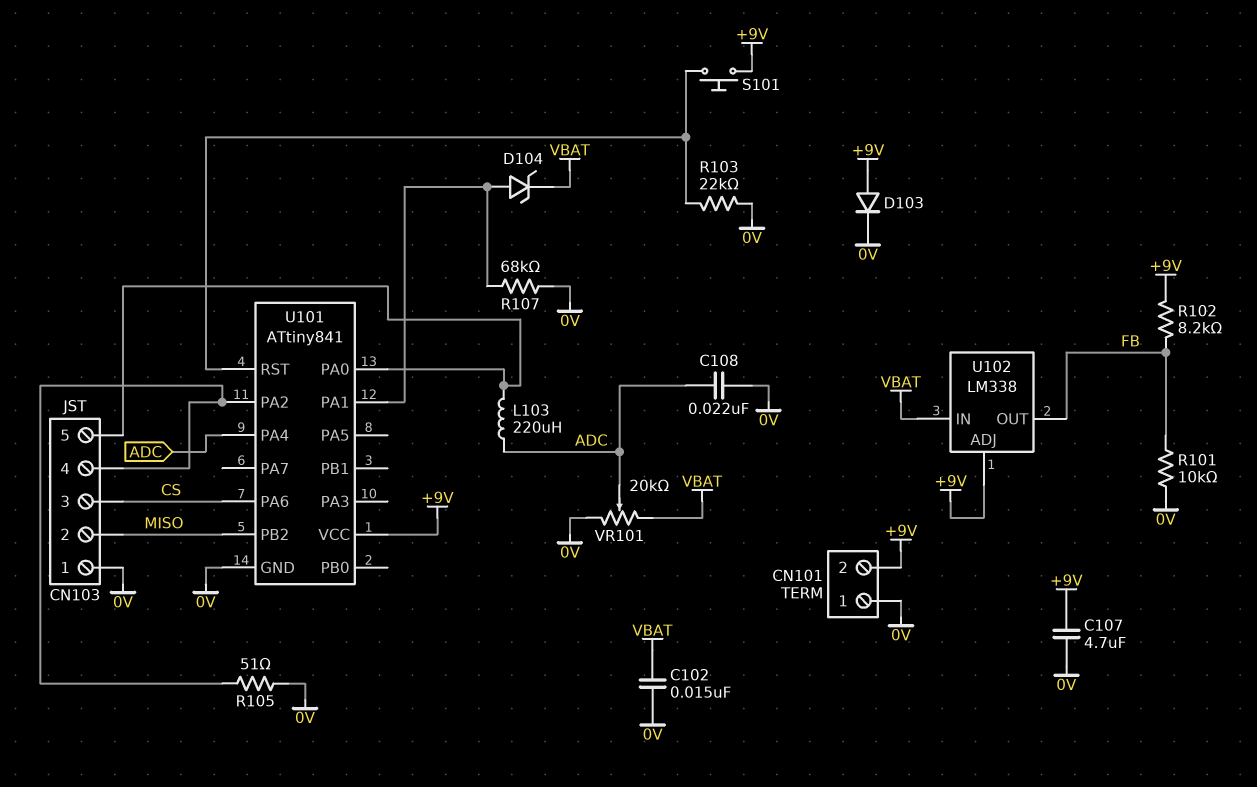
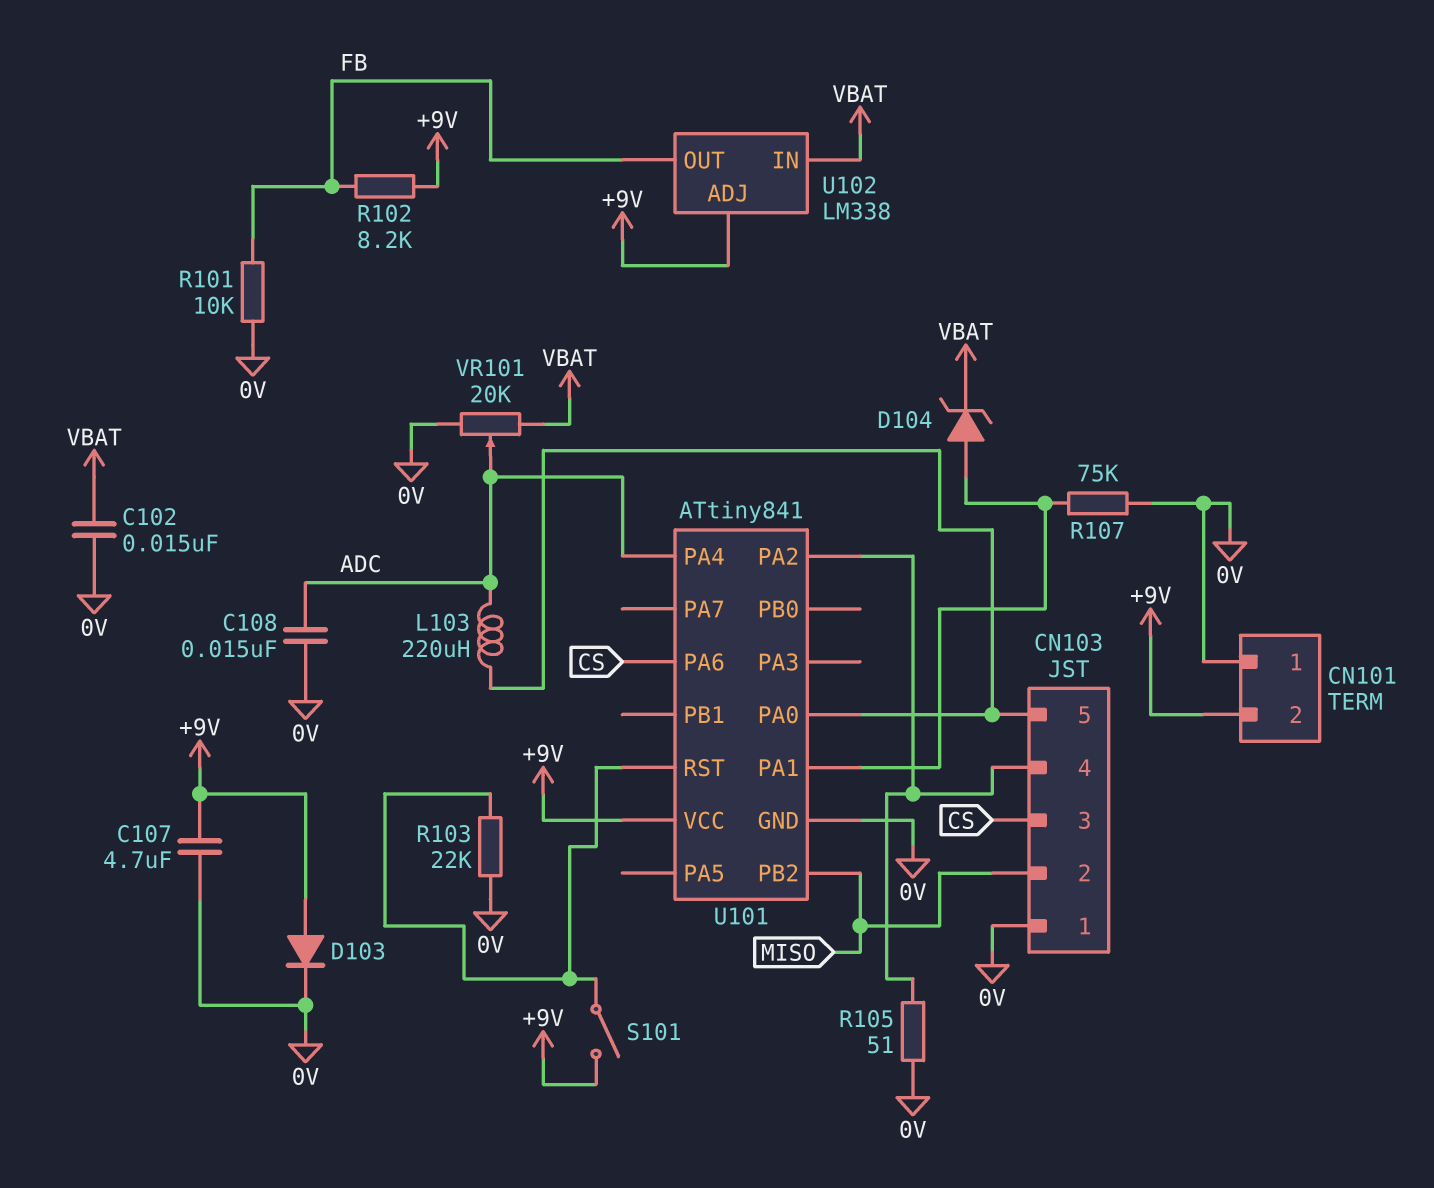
C108: 22nF (0V, ADC) -> 15nF (0V, ADC)
R107: 68k (0V, U101/PA1) -> 75k (0V, U101/PA1)
S101: button (+9V, U101/RST) -> switch (+9V, U101/RST)

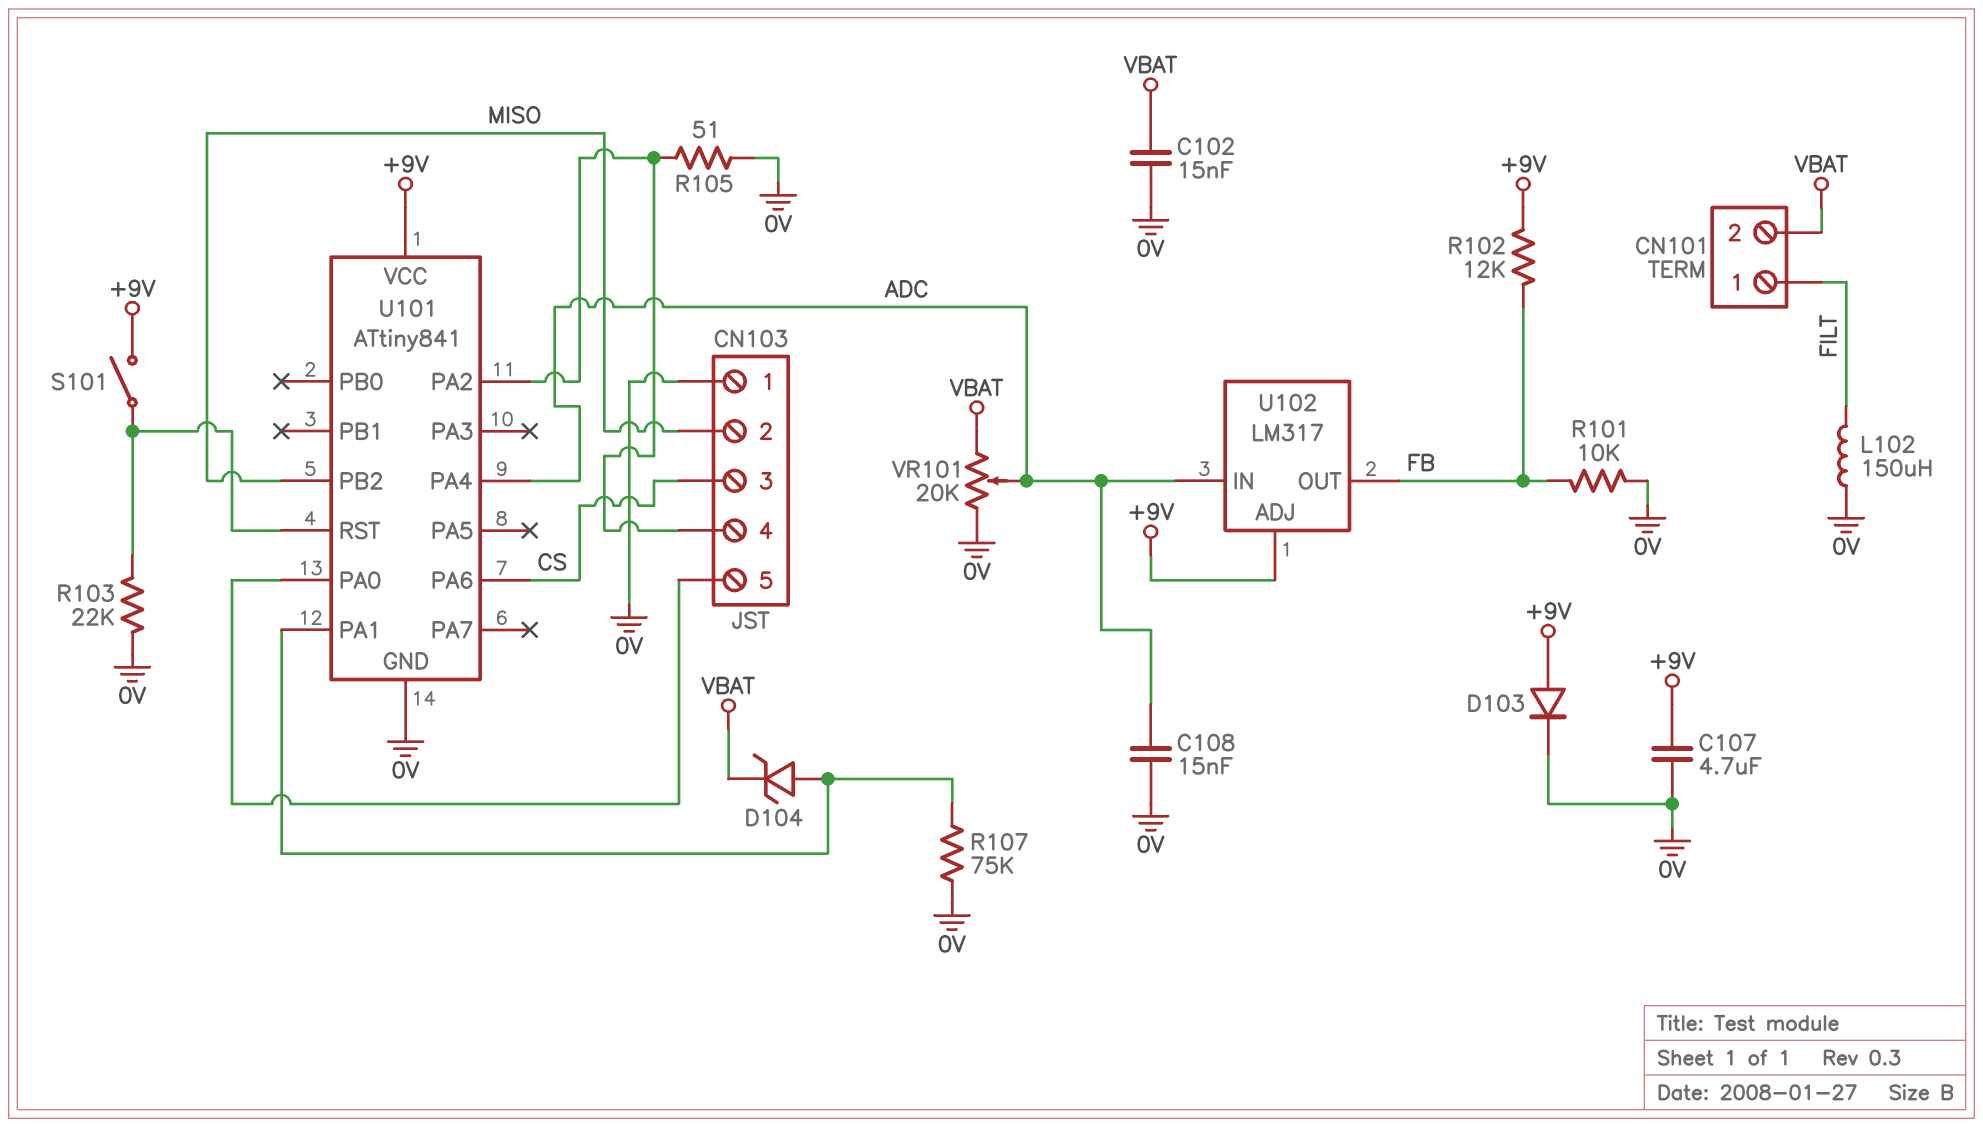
CN101 pin 1: 0V -> FILT
CN101 pin 2: +9V -> VBAT
L102: none -> 150uH (0V, FILT)
L103: 220uH (ADC, CN103/5) -> none
R102: 8.2k (+9V, FB) -> 12k (+9V, FB)
U102: LM338 -> LM317
U102 pin IN: VBAT -> ADC

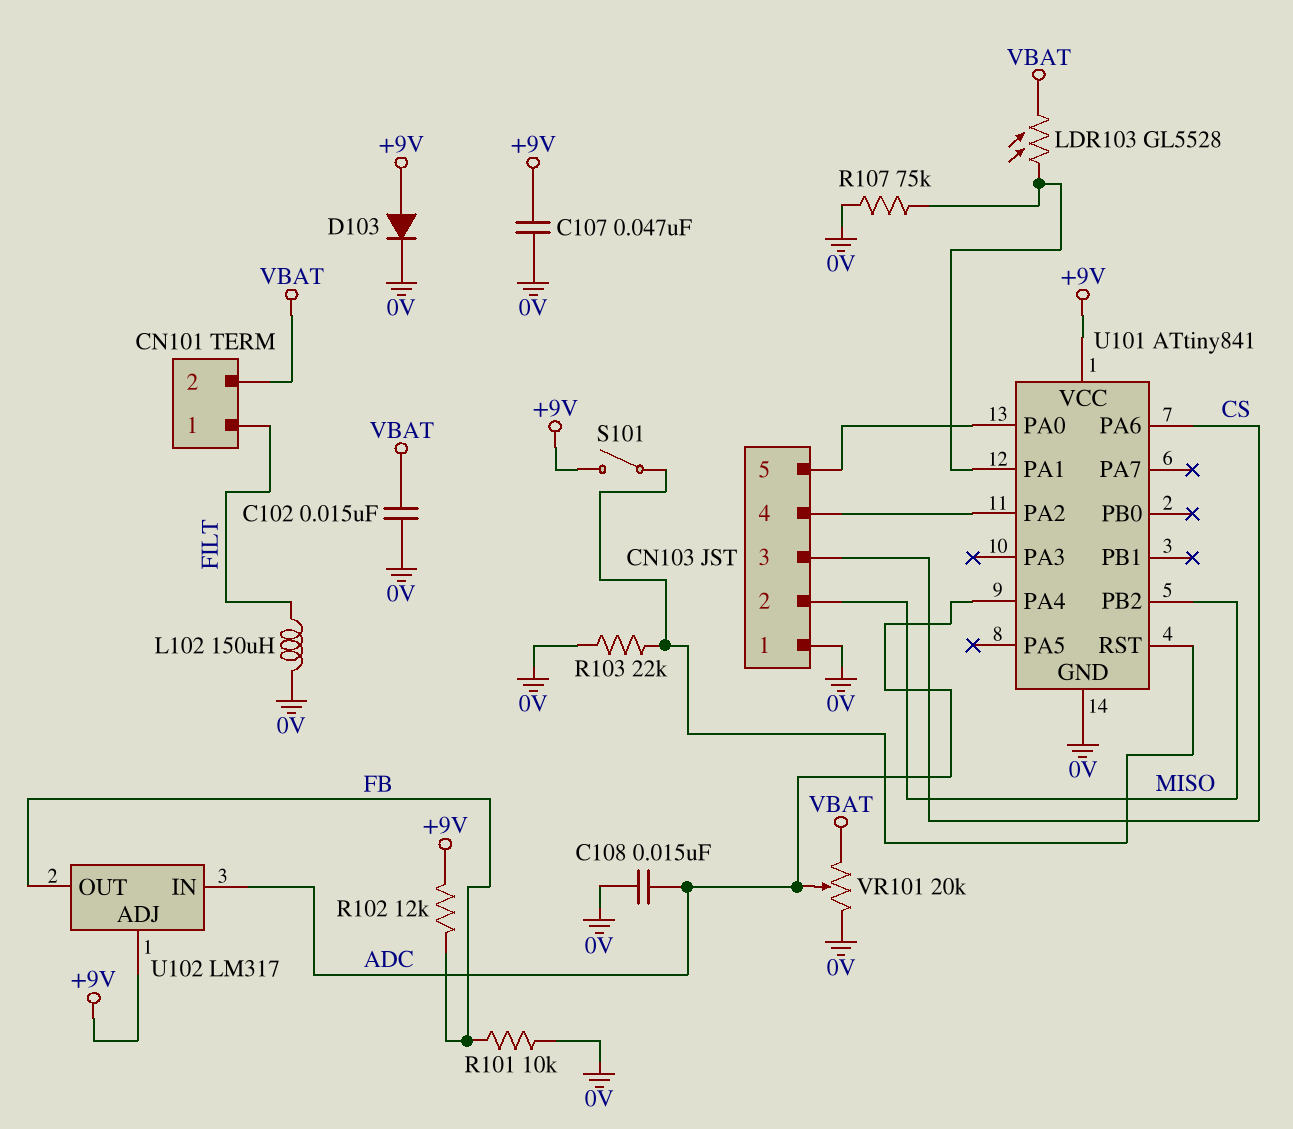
C107: 4.7uF (+9V, 0V) -> 47nF (+9V, 0V)
D104: zener (A U101/PA1, K VBAT) -> none
LDR103: none -> GL5528 (U101/PA1, VBAT)
R105: 51 (0V, CN103/4) -> none

